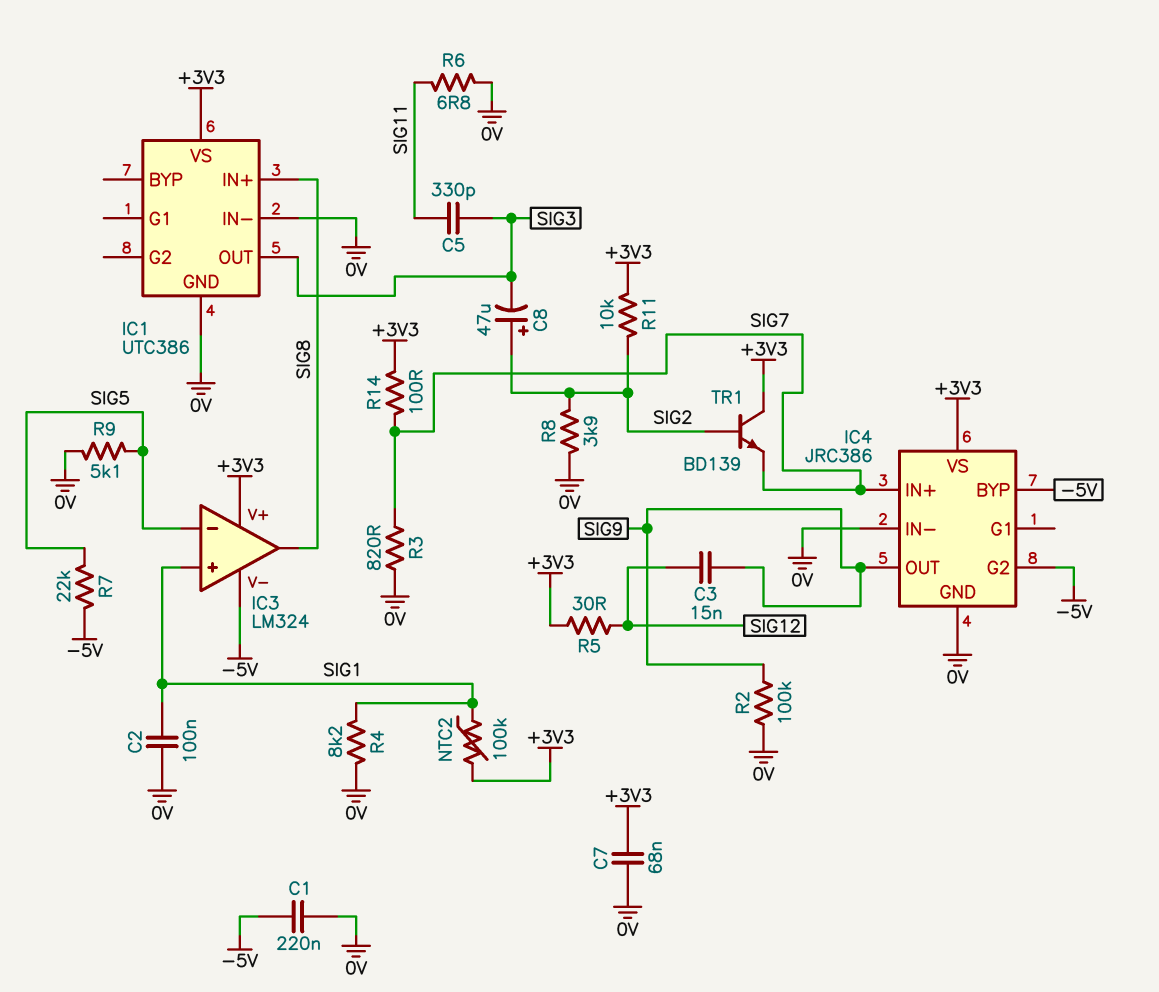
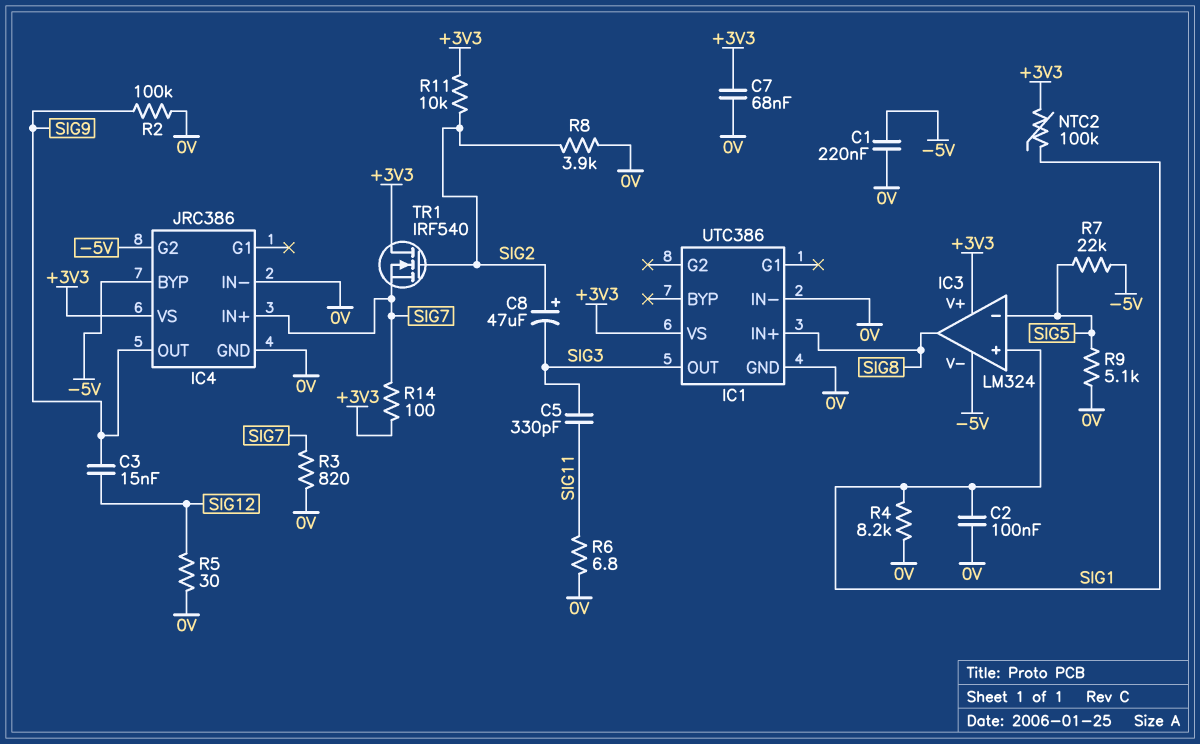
R5: 30 (+3V3, SIG12) -> 30 (0V, SIG12)
TR1: NPN BD139 (B SIG2, C +3V3, E SIG7) -> NMOS IRF540 (G SIG2, D +3V3, S SIG7)

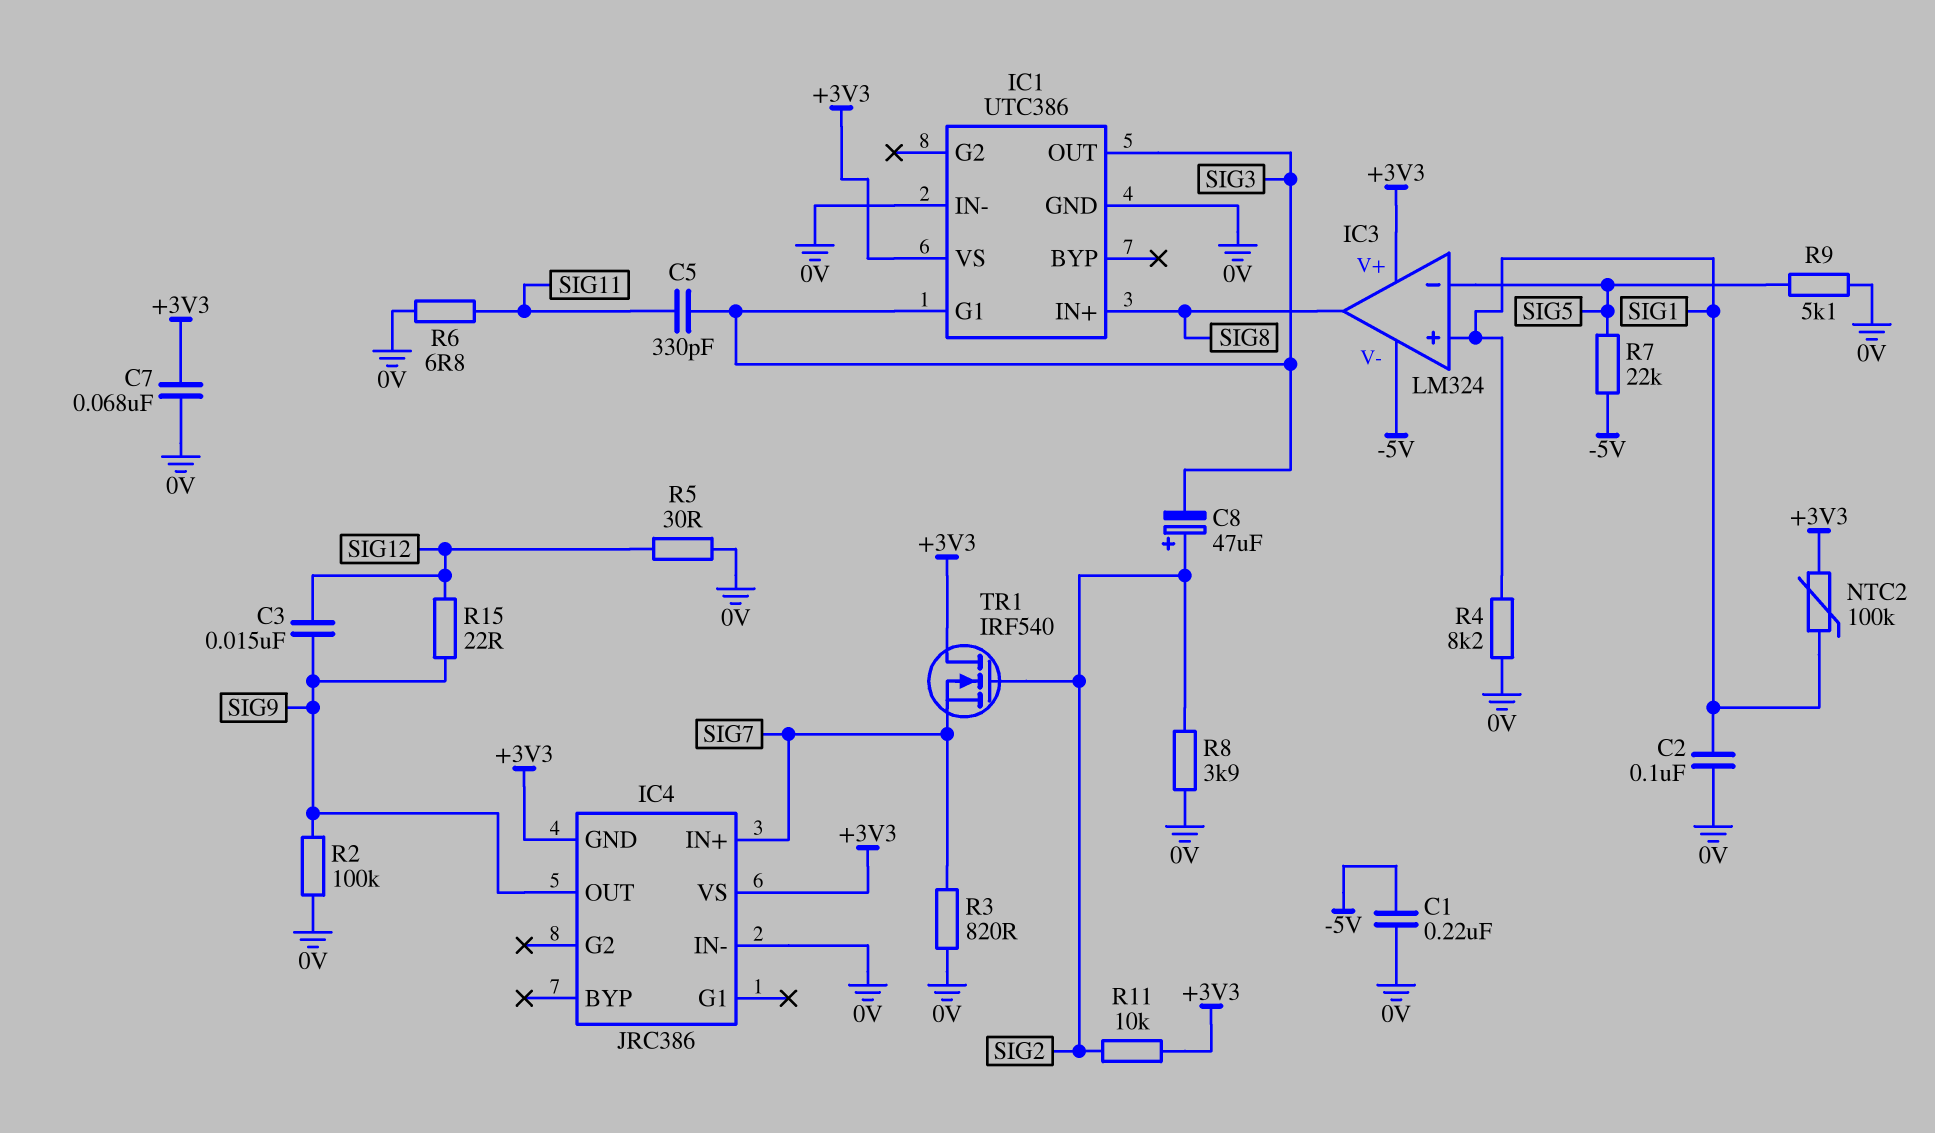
IC1 pin G1: none -> SIG3
IC4 pin BYP: -5V -> none
IC4 pin G2: -5V -> none
IC4 pin GND: 0V -> +3V3
R14: 100 (+3V3, SIG7) -> none
R15: none -> 22 (SIG9, SIG12)

